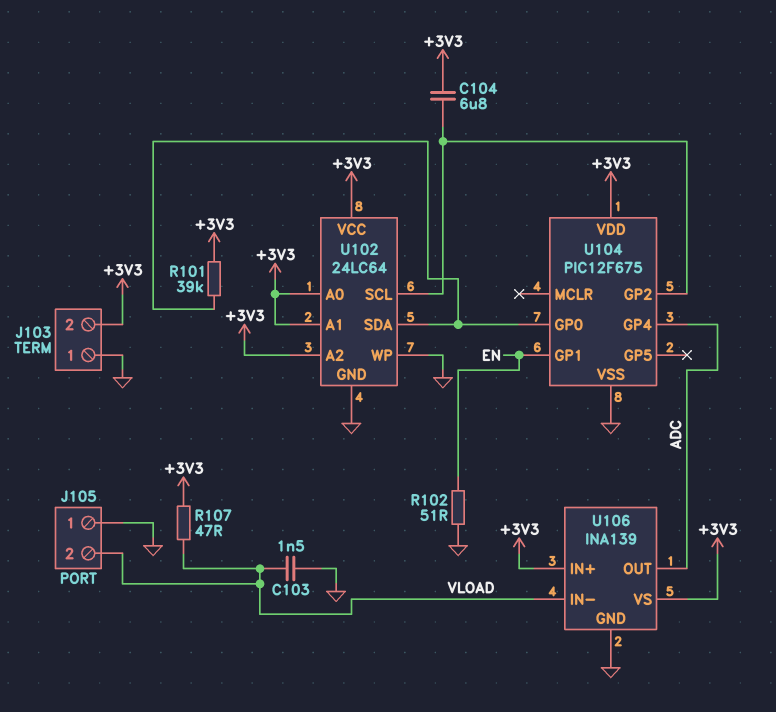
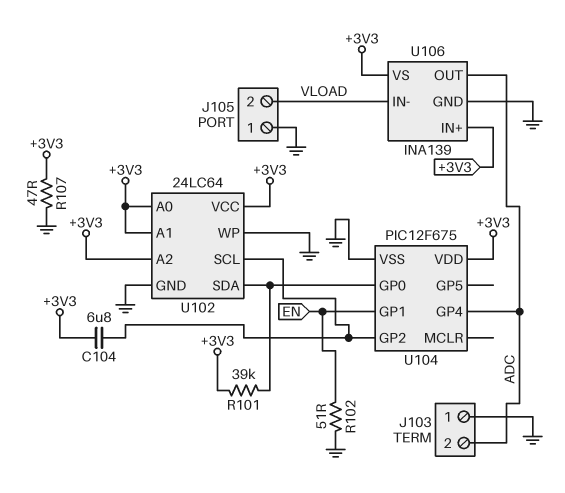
C103: 1.5nF (GND, VLOAD) -> none
J103 pin 2: +3V3 -> ADC
R107: 47 (+3V3, VLOAD) -> 47 (+3V3, GND)

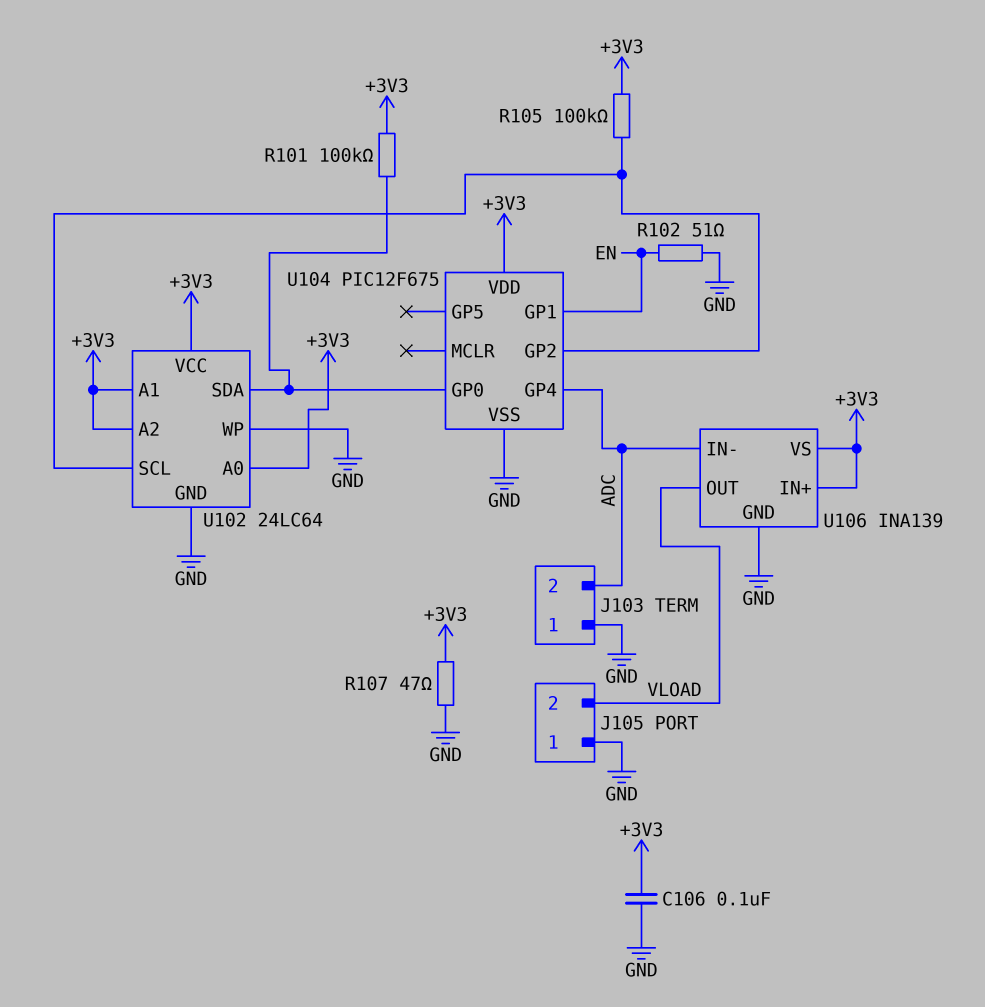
C104: 6.8uF (+3V3, U102/SCL) -> none
C106: none -> 100nF (+3V3, GND)
R101: 39k (+3V3, U102/SDA) -> 100k (+3V3, U102/SDA)
R105: none -> 100k (+3V3, U102/SCL)
U106 pin IN-: VLOAD -> ADC
U106 pin OUT: ADC -> VLOAD

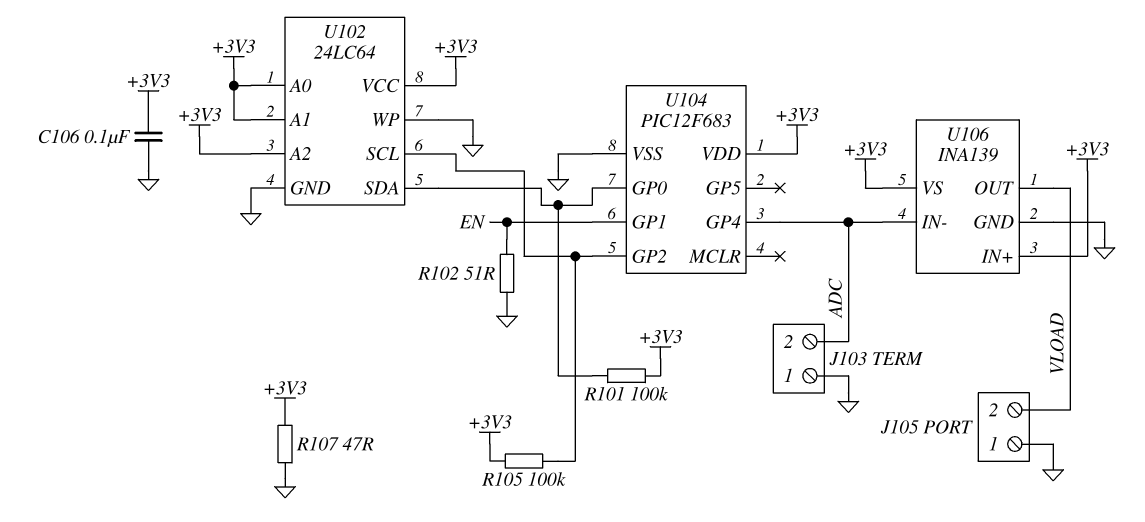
U104: PIC12F675 -> PIC12F683

